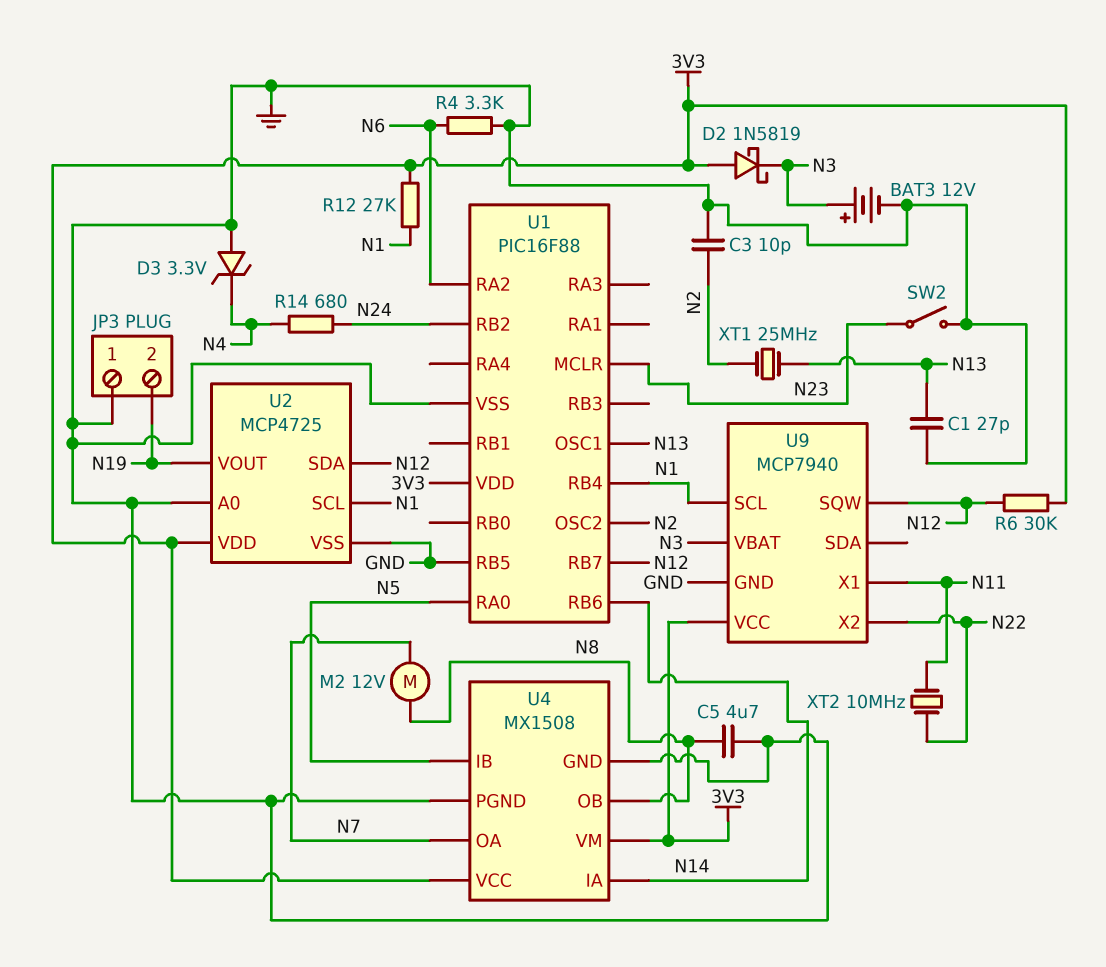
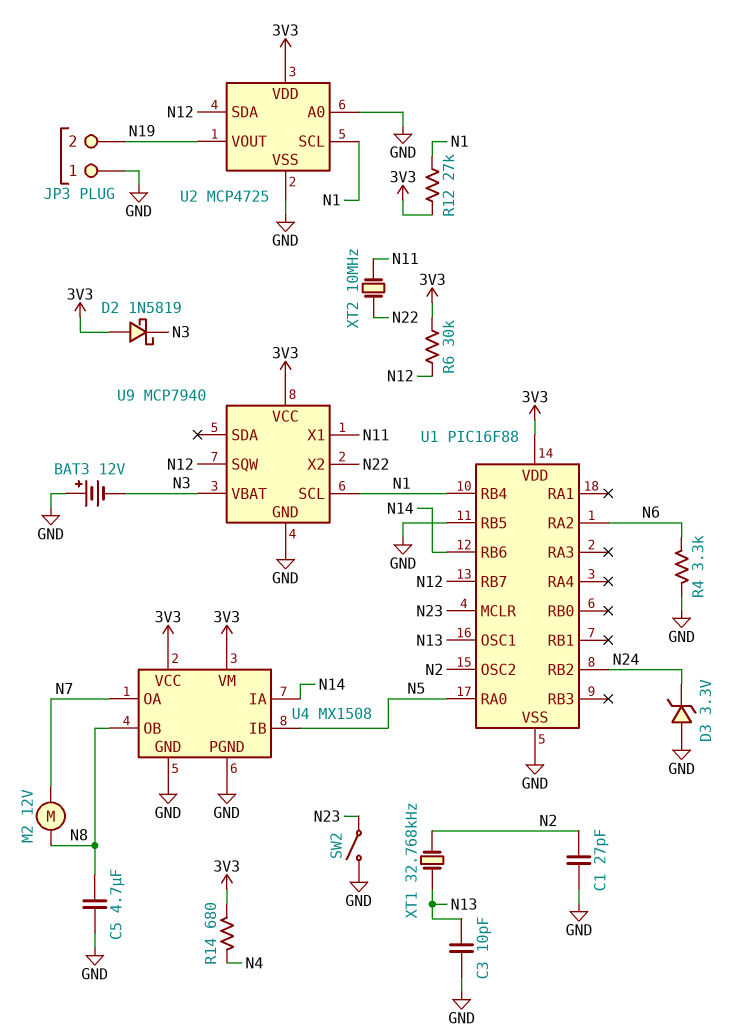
BAT3: 12V (plus N3, minus GND) -> 12V (plus GND, minus N3)
C1: 27pF (GND, N13) -> 27pF (GND, N2)
C3: 10pF (GND, N2) -> 10pF (GND, N13)
D3: zener 3.3V (A GND, K N4) -> zener 3.3V (A GND, K N24)
R14: 680 (N4, N24) -> 680 (3V3, N4)
XT1: 25MHz (N2, N13) -> 32.768kHz (N2, N13)

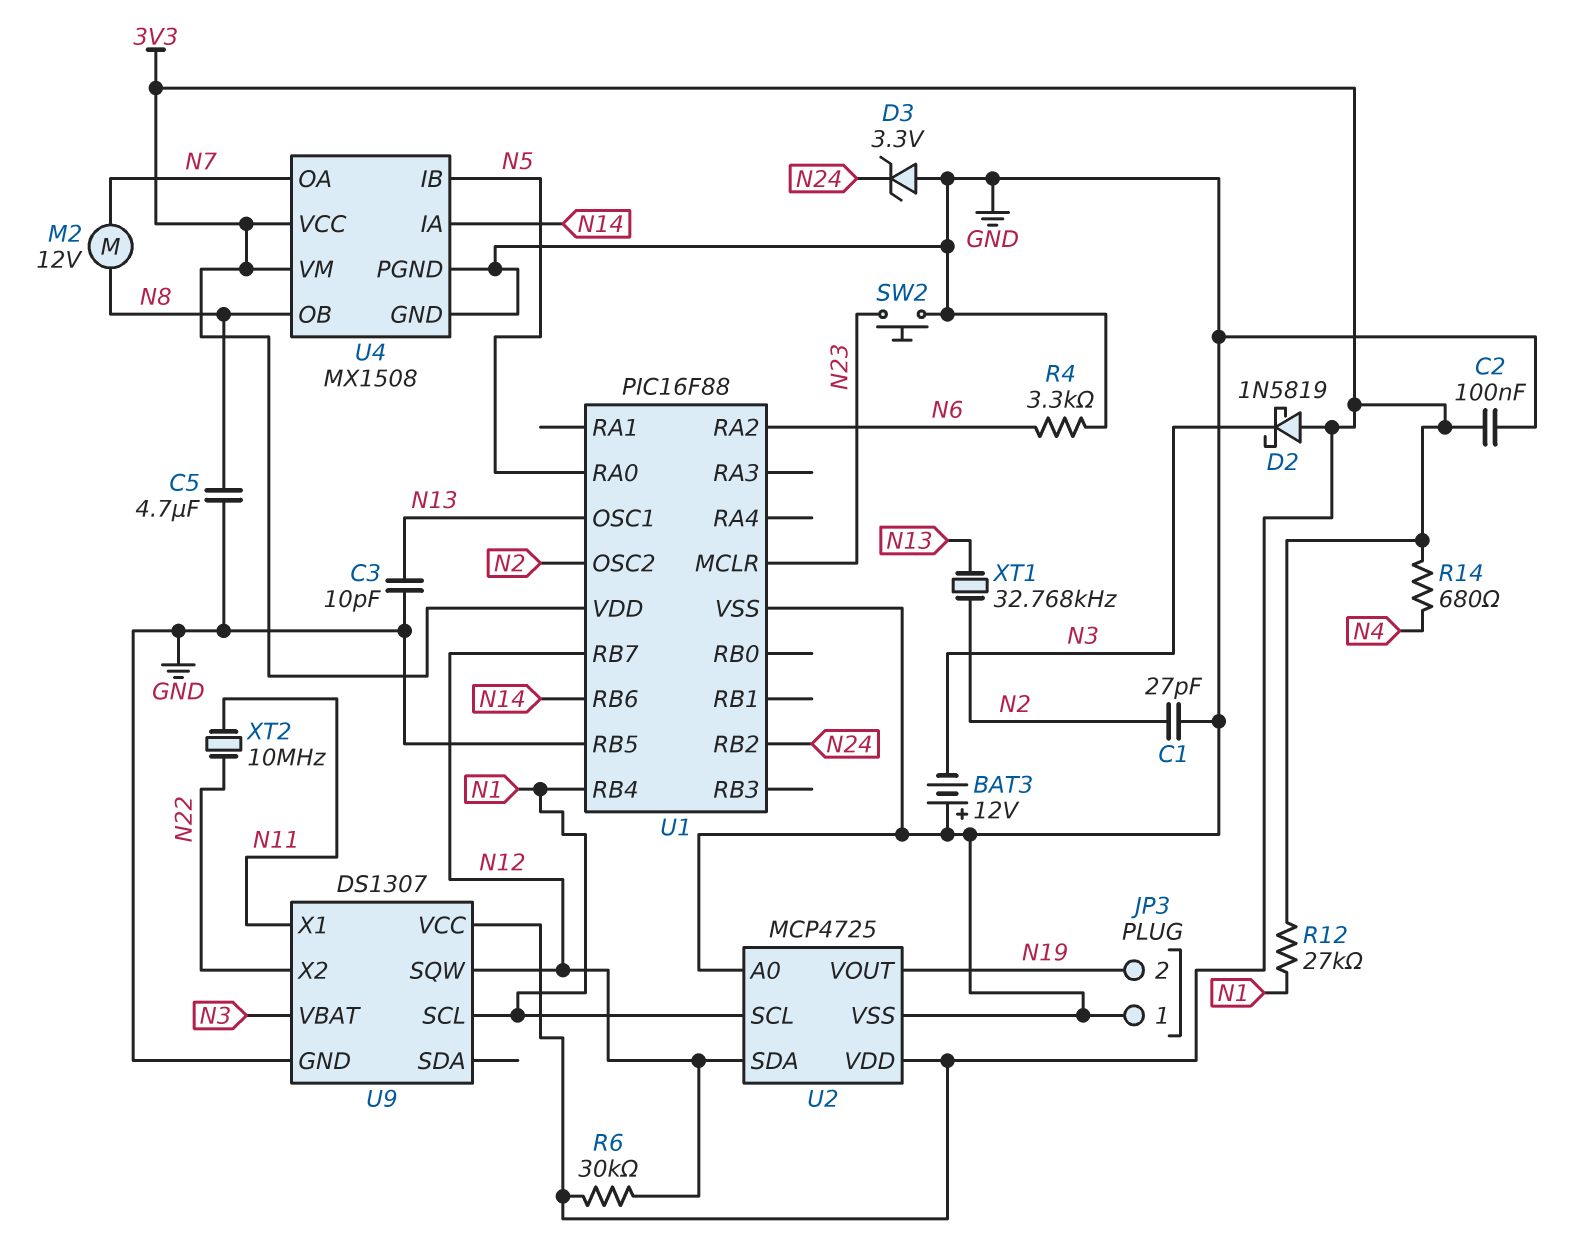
C2: none -> 100nF (3V3, GND)
SW2: switch (GND, N23) -> button (GND, N23)
U9: MCP7940 -> DS1307

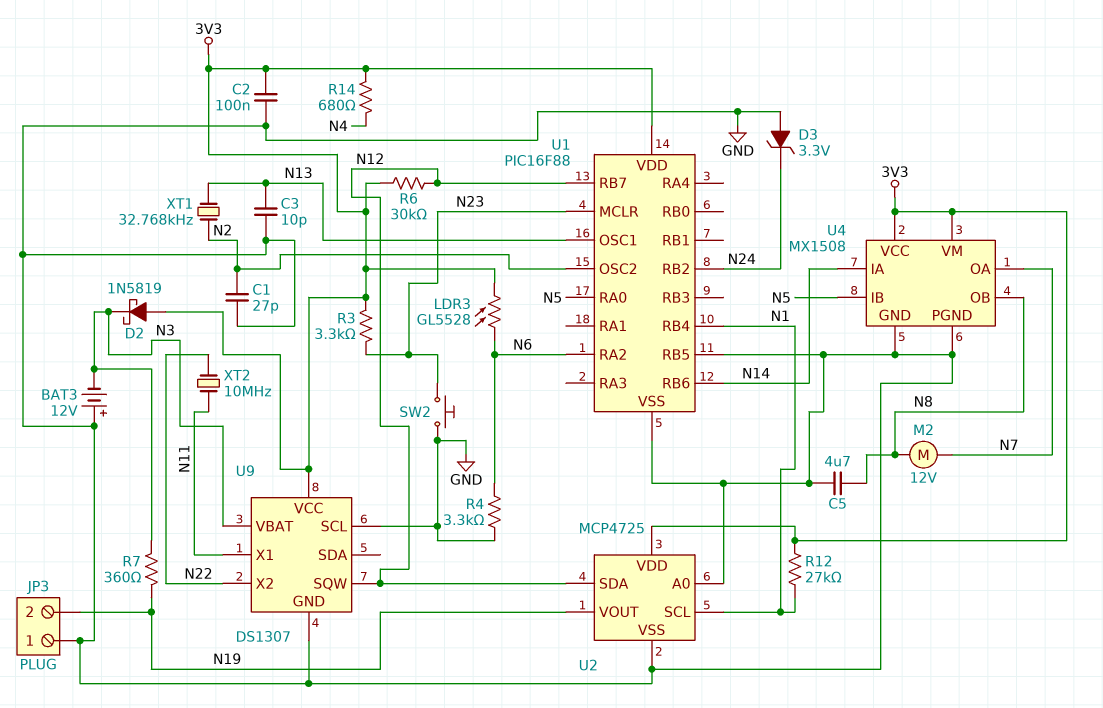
LDR3: none -> GL5528 (3V3, N6)
R3: none -> 3.3k (3V3, N23)
R7: none -> 360 (N3, N19)
U9 pin SCL: N1 -> GND

